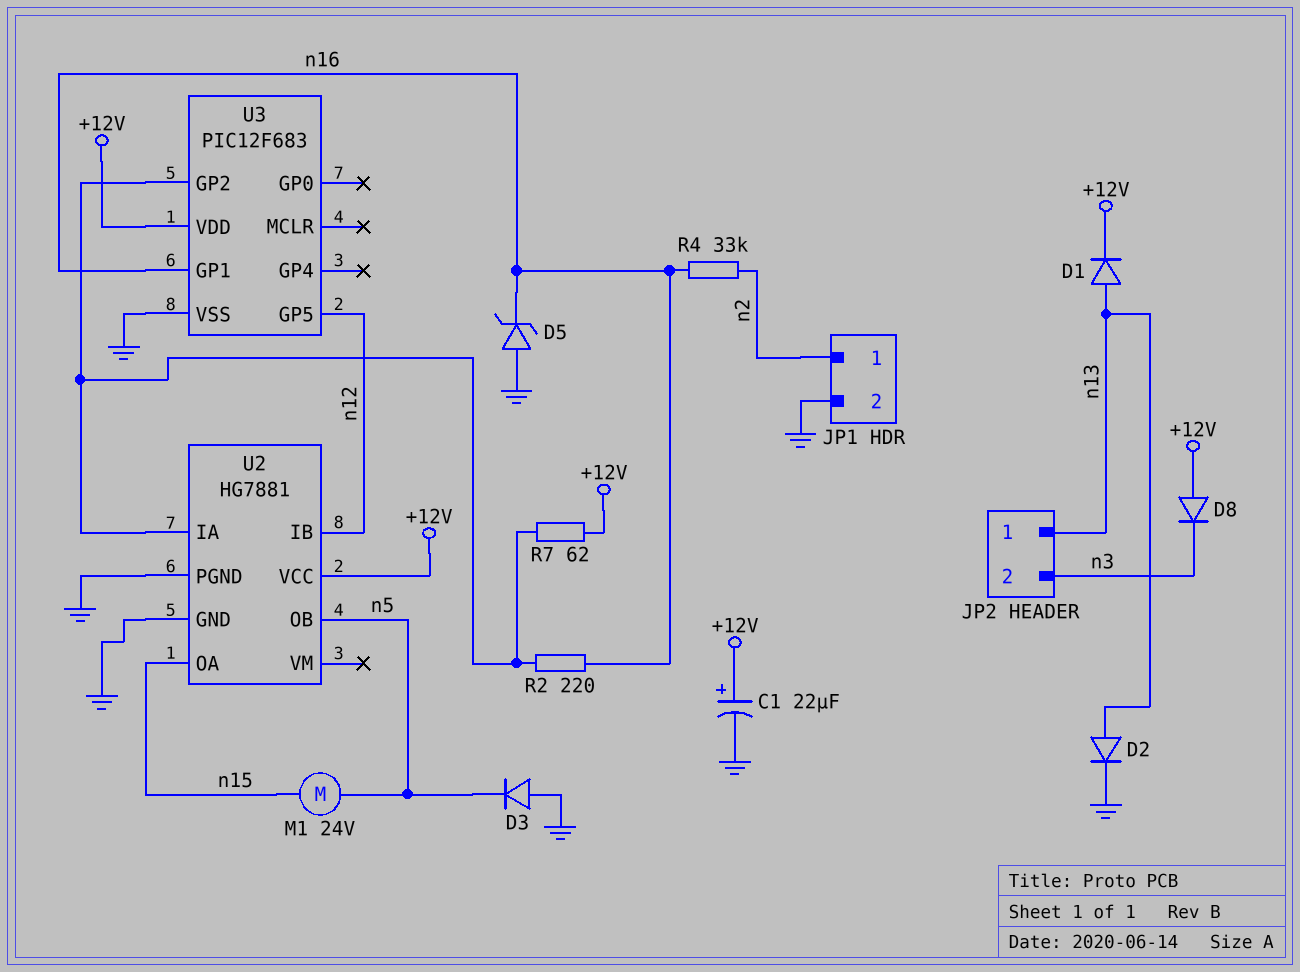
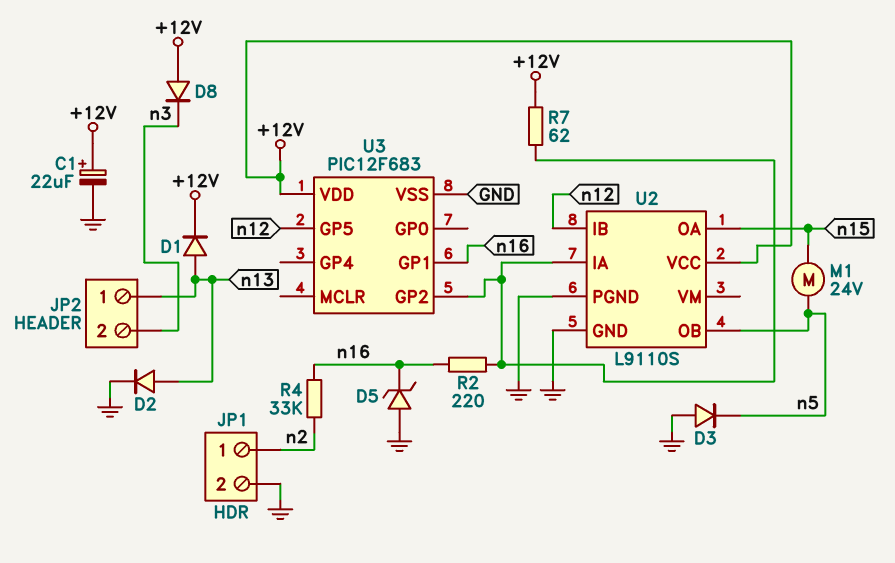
U2: HG7881 -> L9110S

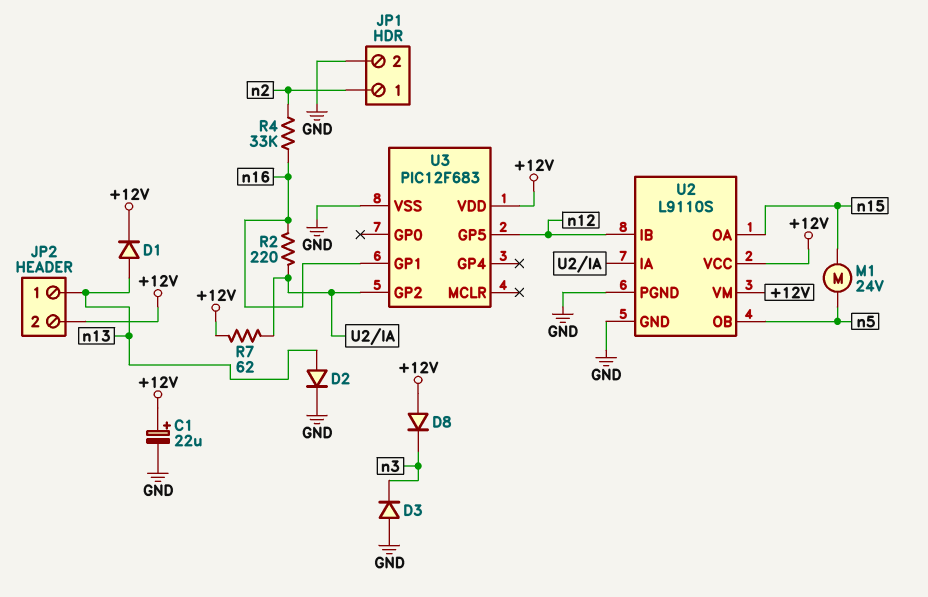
D3: diode (A GND, K n5) -> diode (A GND, K n3)
D5: zener (A GND, K n16) -> none
JP2 pin 2: n3 -> +12V
U2 pin VM: none -> +12V

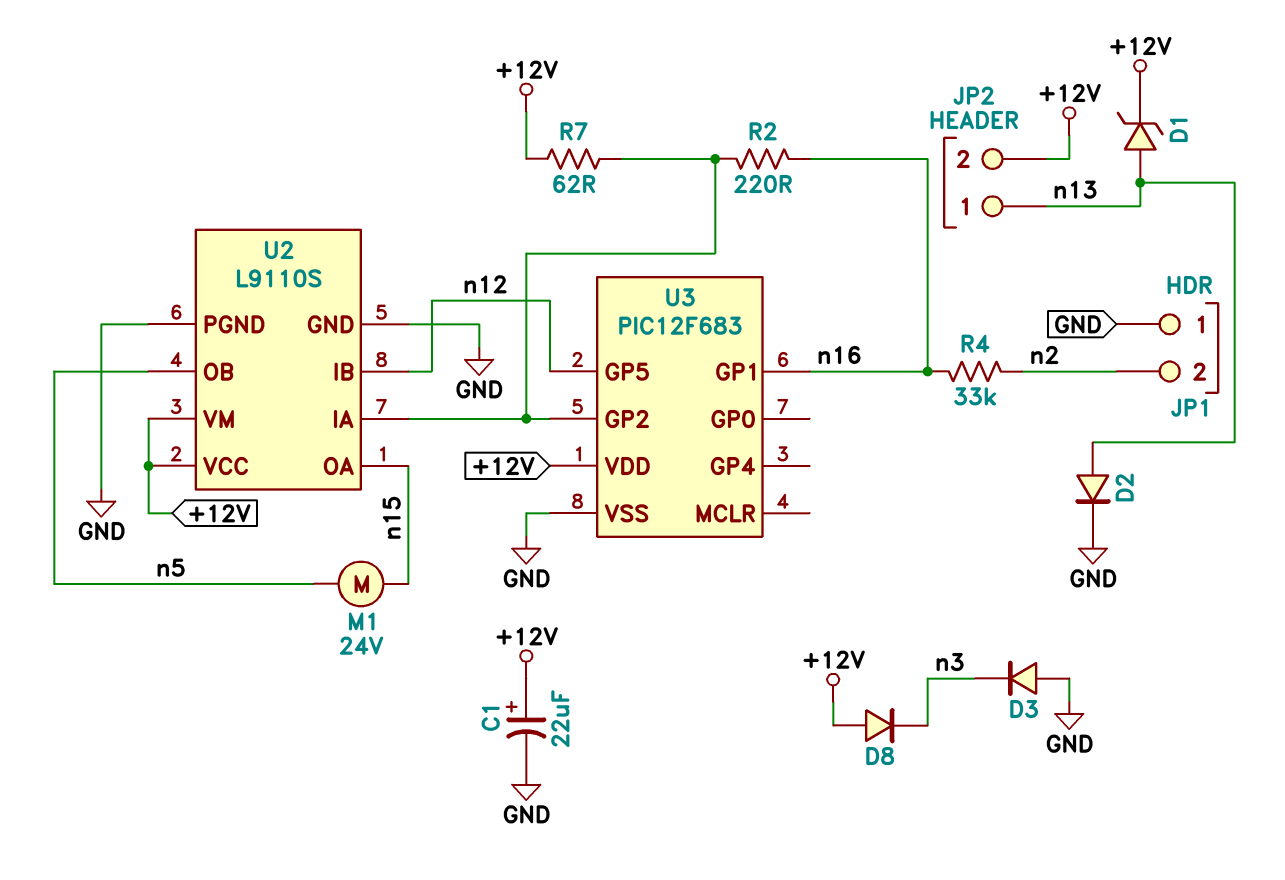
D1: diode (A n13, K +12V) -> zener (A n13, K +12V)
JP1 pin 1: n2 -> GND
JP1 pin 2: GND -> n2

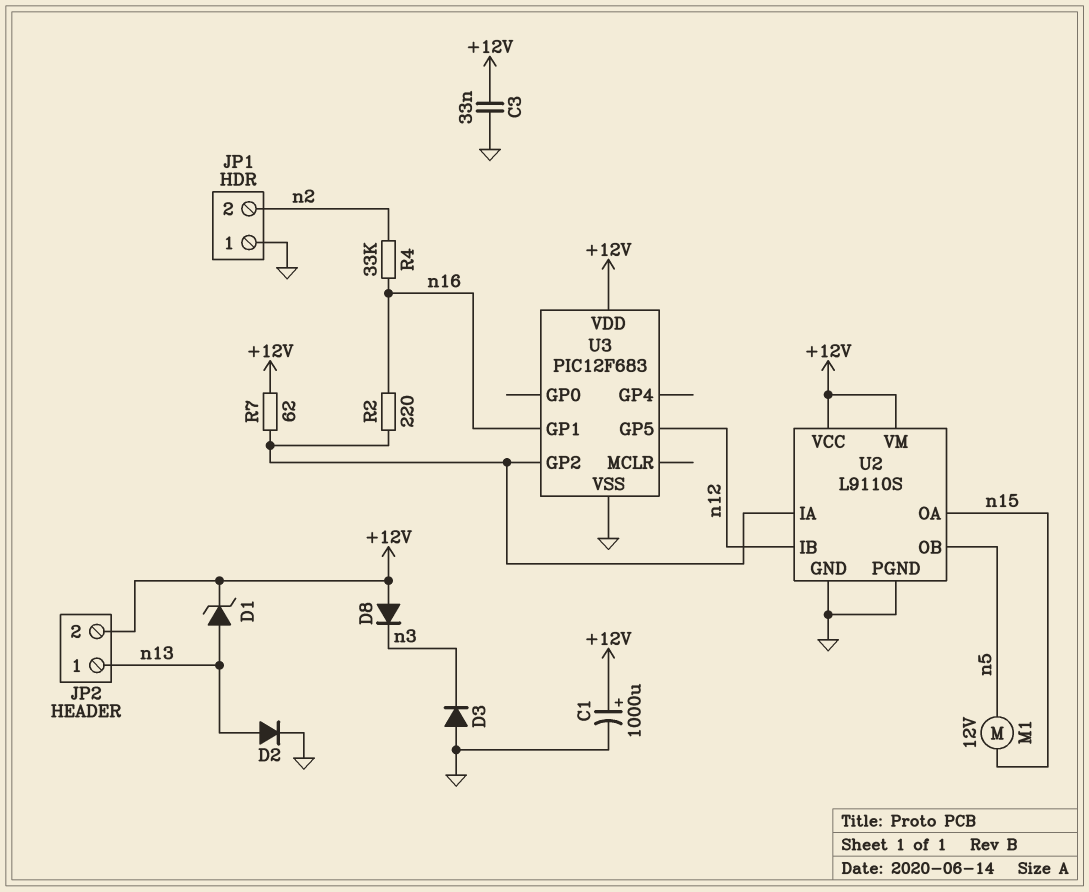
C1: 22uF (plus +12V, minus GND) -> 1000uF (plus +12V, minus GND)
C3: none -> 33nF (+12V, GND)
M1: motor 24V (n5, n15) -> motor 12V (n5, n15)

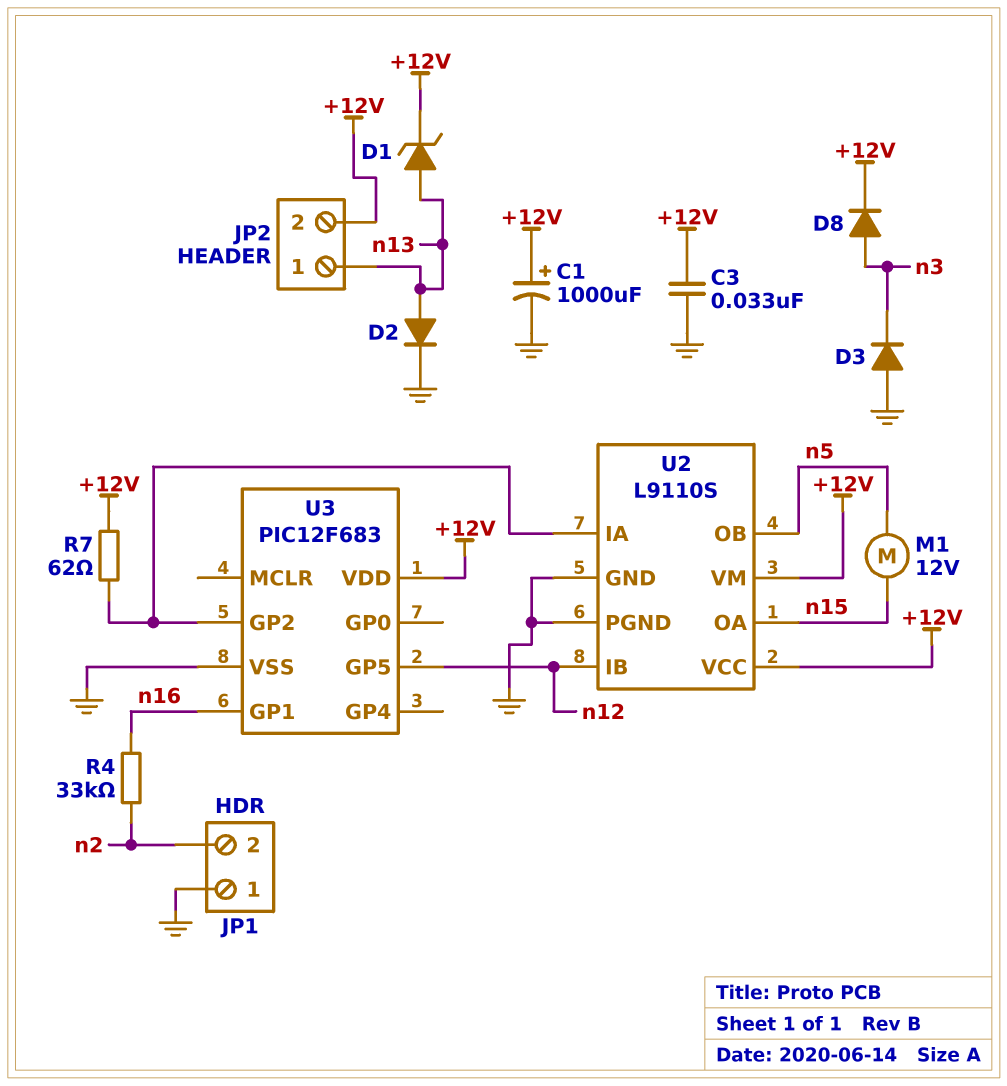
D8: diode (A +12V, K n3) -> diode (A n3, K +12V)
R2: 220 (U2/IA, n16) -> none

